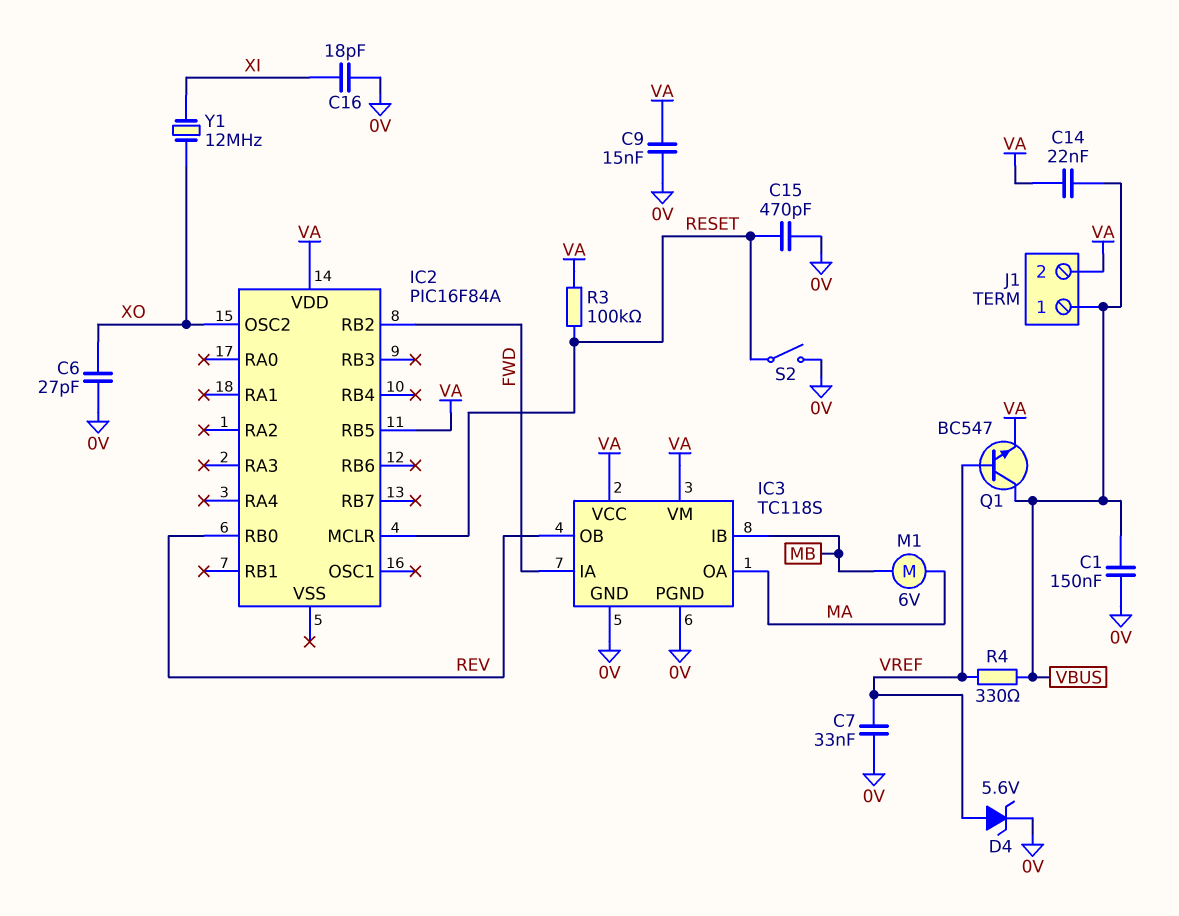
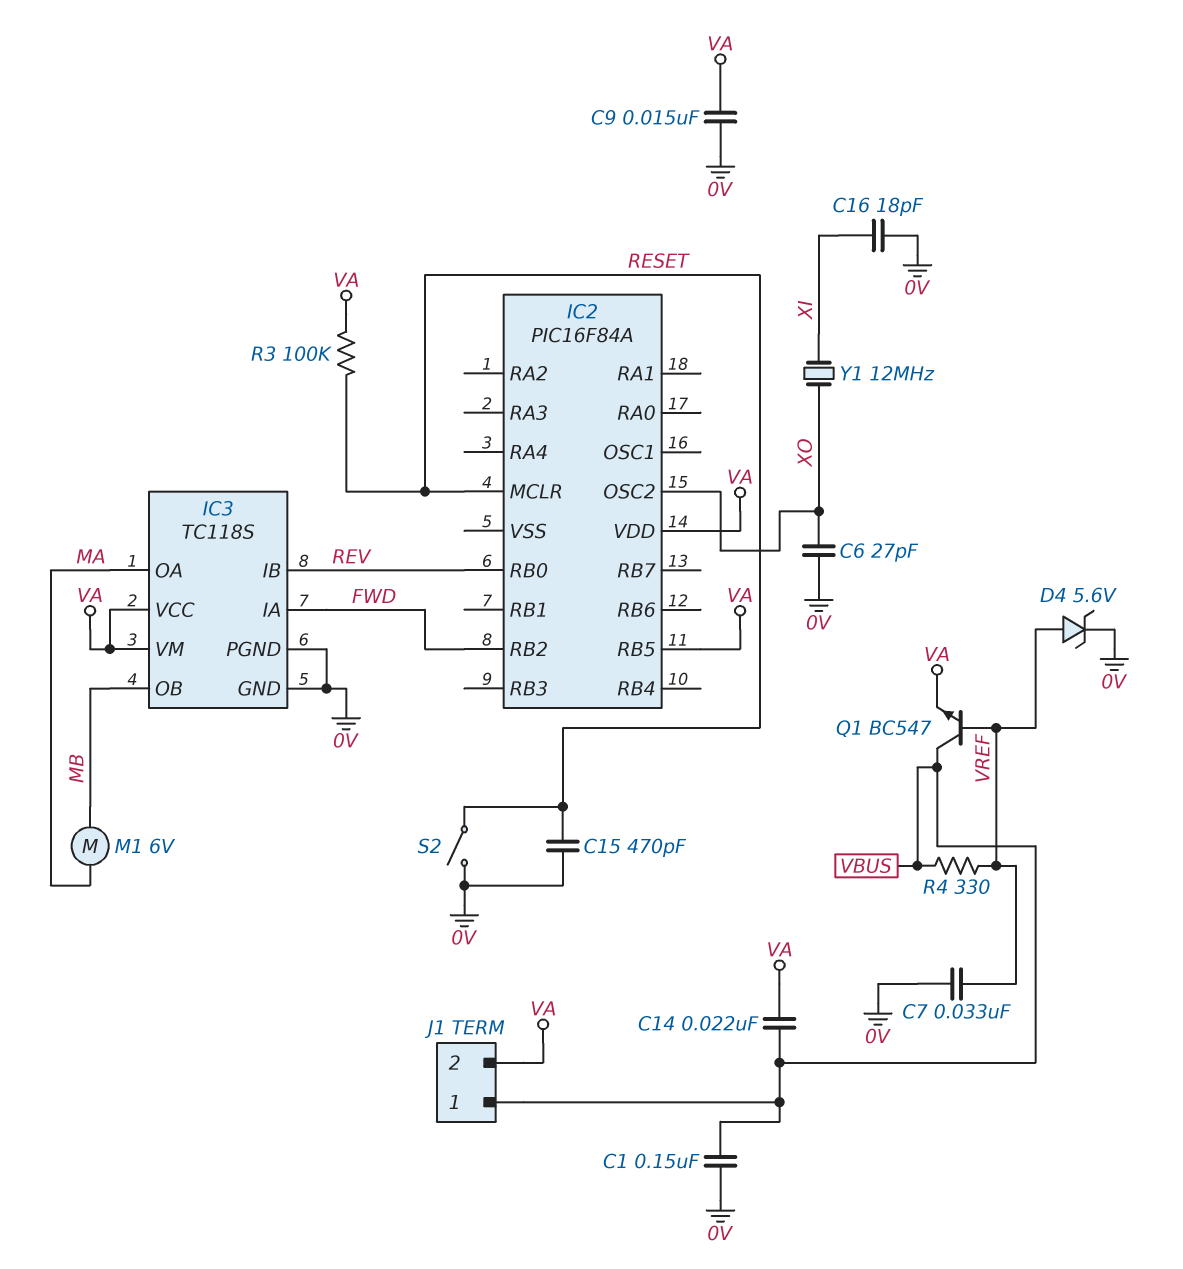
IC3 pin IB: MB -> REV
IC3 pin OB: REV -> MB

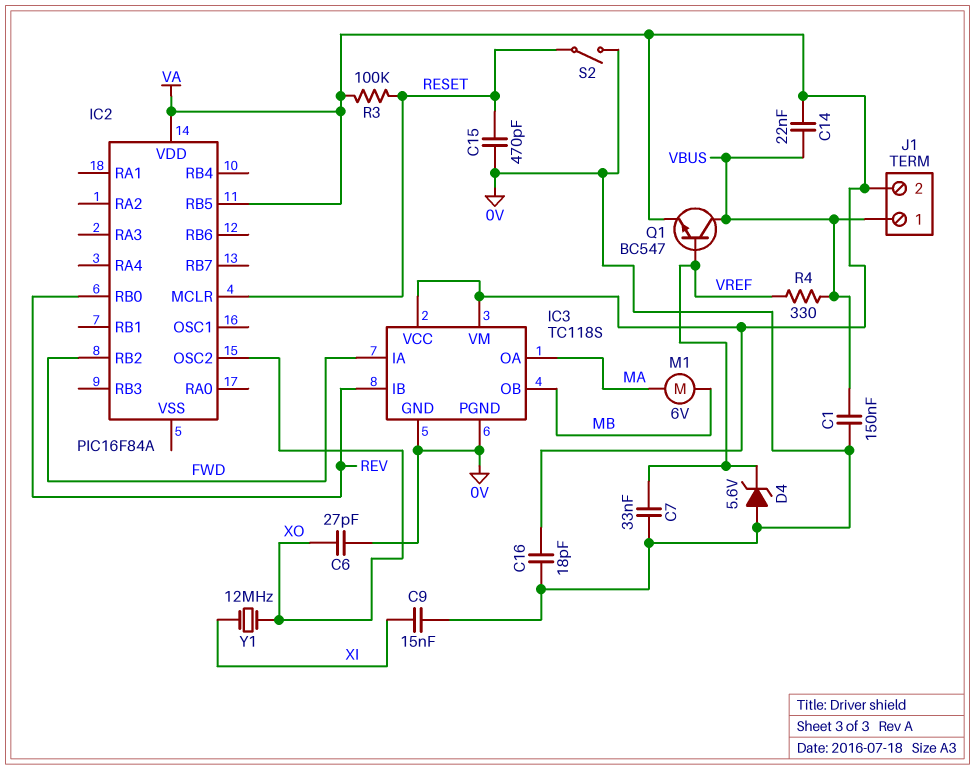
C9: 15nF (0V, VA) -> 15nF (0V, XI)
C16: 18pF (0V, XI) -> 18pF (0V, VA)
D4: zener 5.6V (A VREF, K 0V) -> zener 5.6V (A 0V, K VREF)

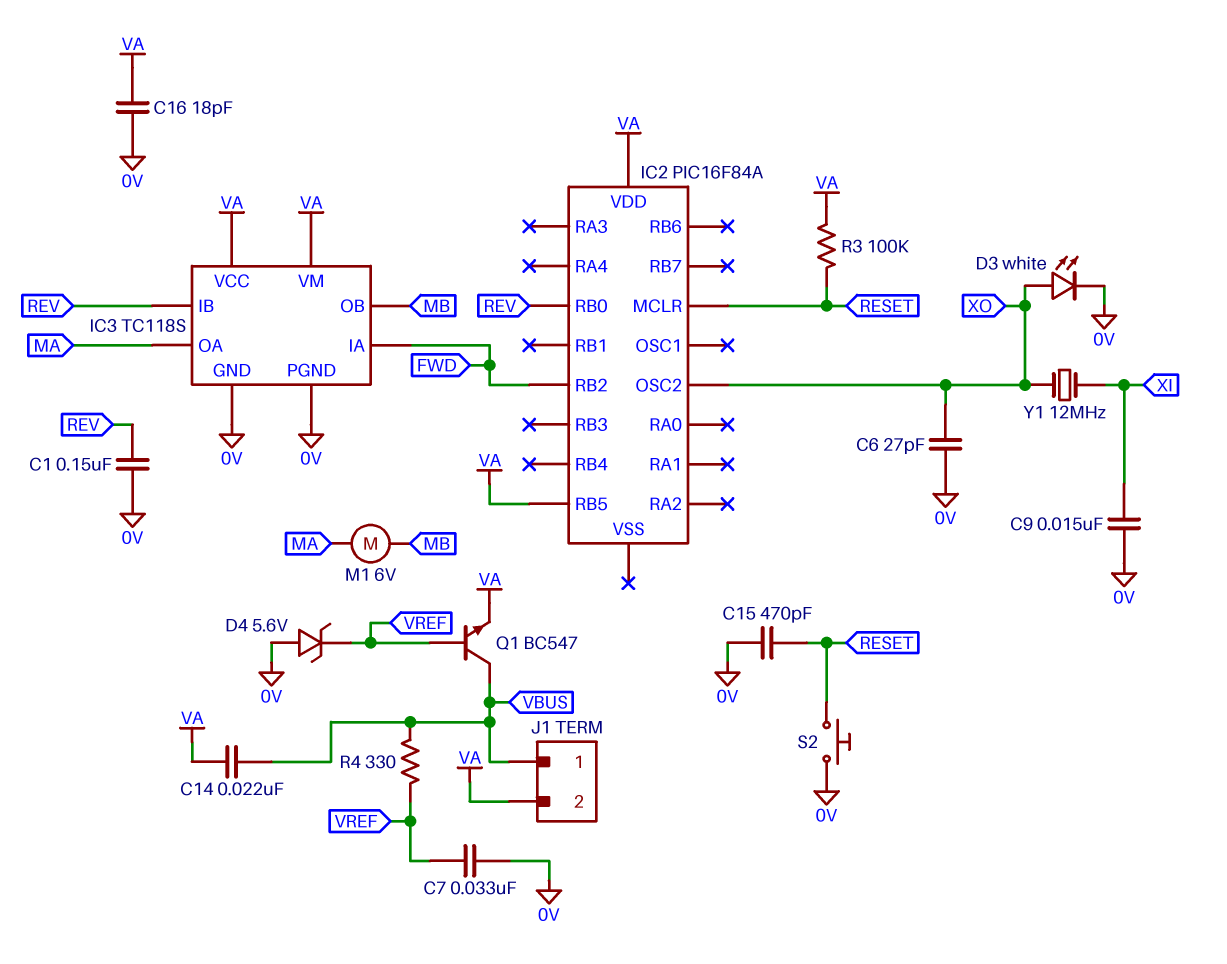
C1: 150nF (0V, VBUS) -> 150nF (0V, REV)
D3: none -> LED white (A XO, K 0V)
S2: switch (0V, RESET) -> button (0V, RESET)

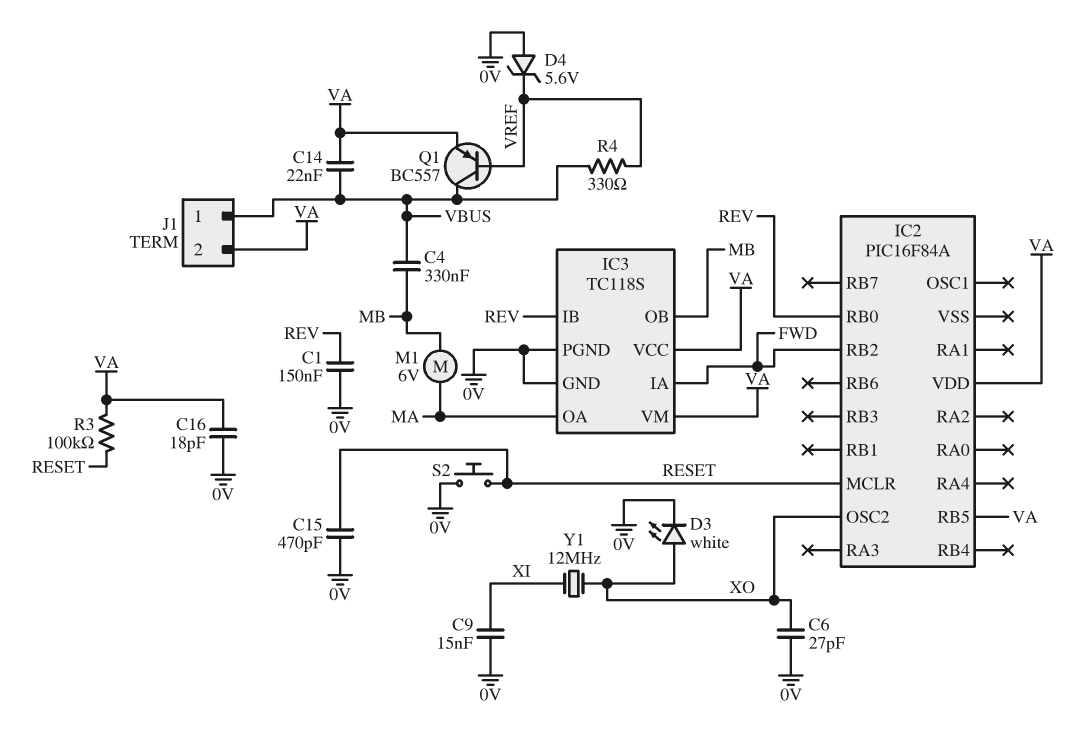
C4: none -> 330nF (MB, VBUS)
C7: 33nF (0V, VREF) -> none
Q1: NPN BC547 (B VREF, C VBUS, E VA) -> PNP BC557 (B VREF, C VBUS, E VA)

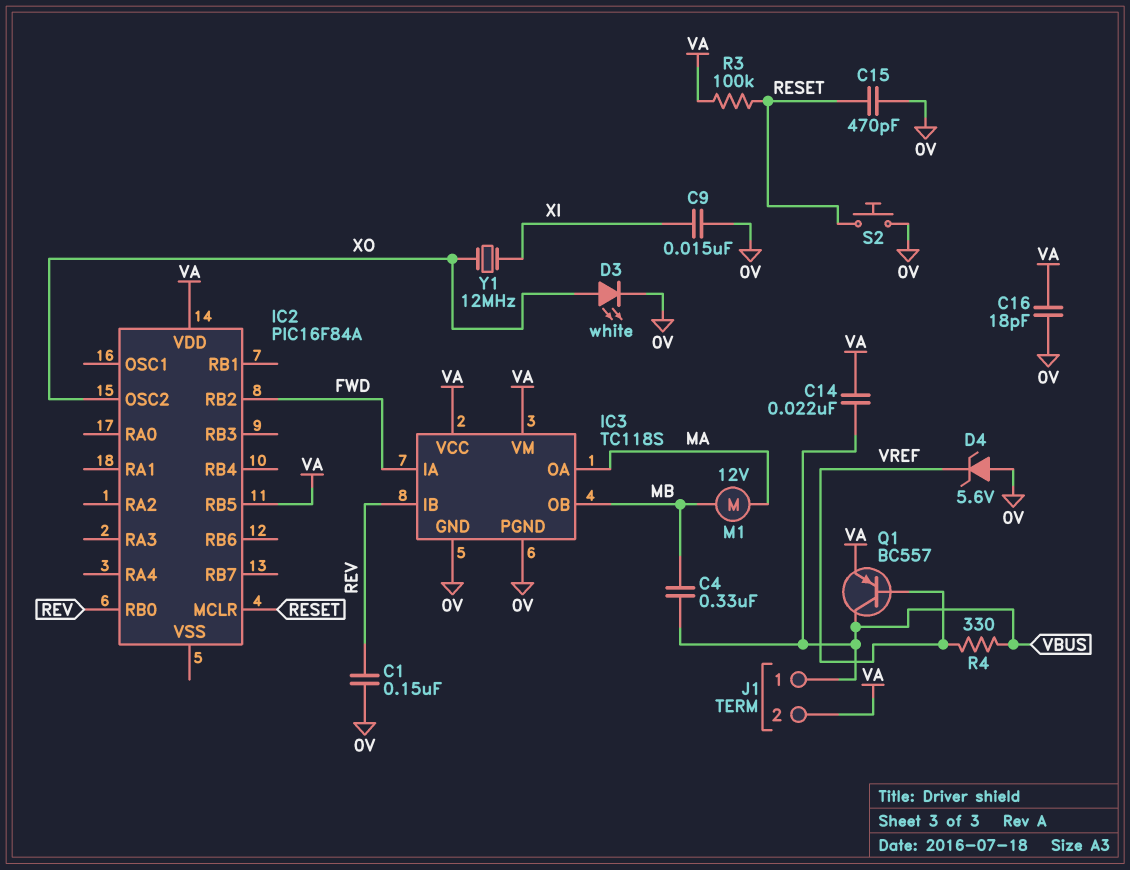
C6: 27pF (0V, XO) -> none
M1: motor 6V (MA, MB) -> motor 12V (MA, MB)

